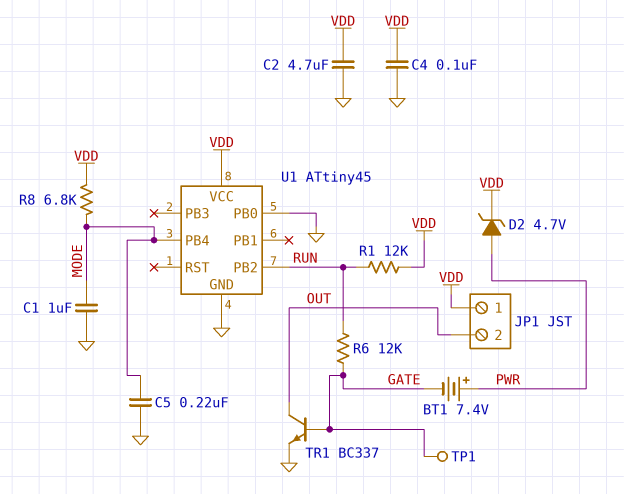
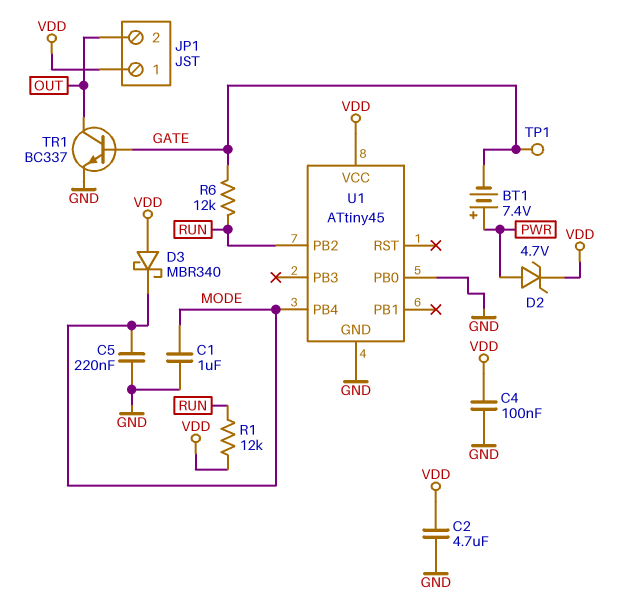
D3: none -> schottky MBR340 (A VDD, K MODE)
R8: 6.8k (MODE, VDD) -> none

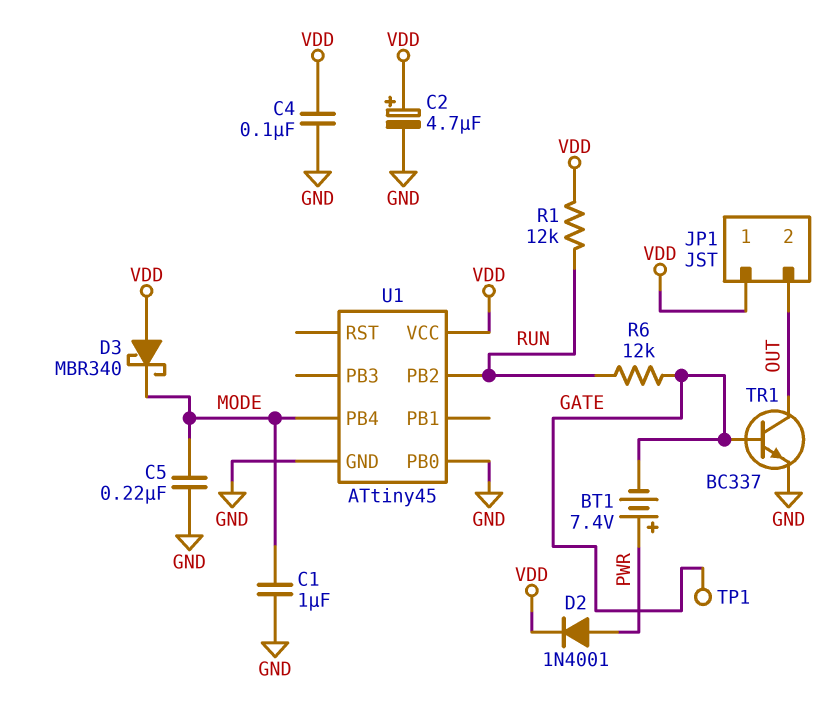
C2: 4.7uF (GND, VDD) -> 4.7uF (plus VDD, minus GND)
D2: zener 4.7V (A PWR, K VDD) -> diode 1N4001 (A PWR, K VDD)

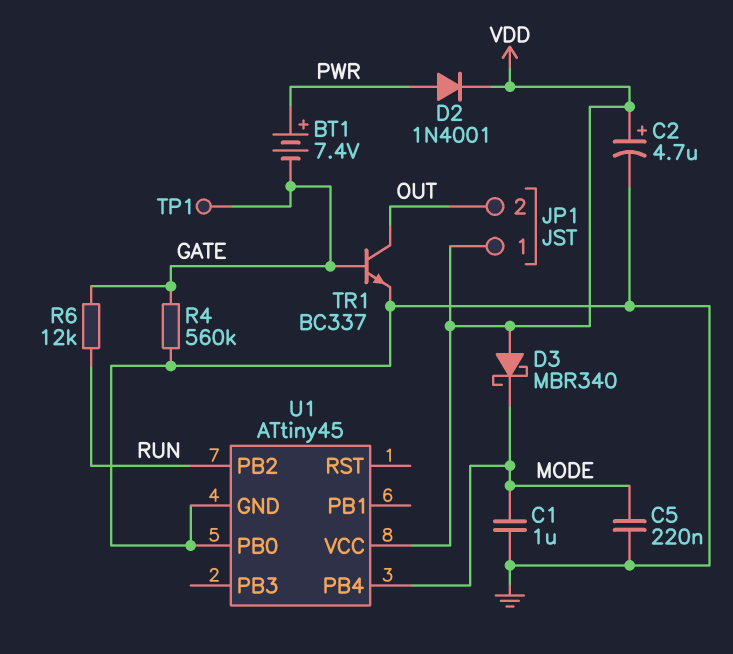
C4: 100nF (GND, VDD) -> none
R1: 12k (RUN, VDD) -> none
R4: none -> 560k (GATE, GND)

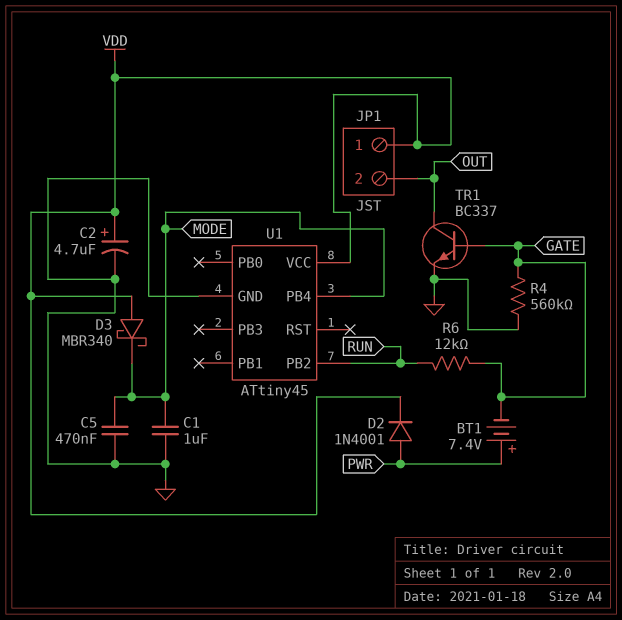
C5: 220nF (GND, MODE) -> 470nF (GND, MODE)
TP1: test point (GATE) -> none
U1 pin PB0: GND -> none

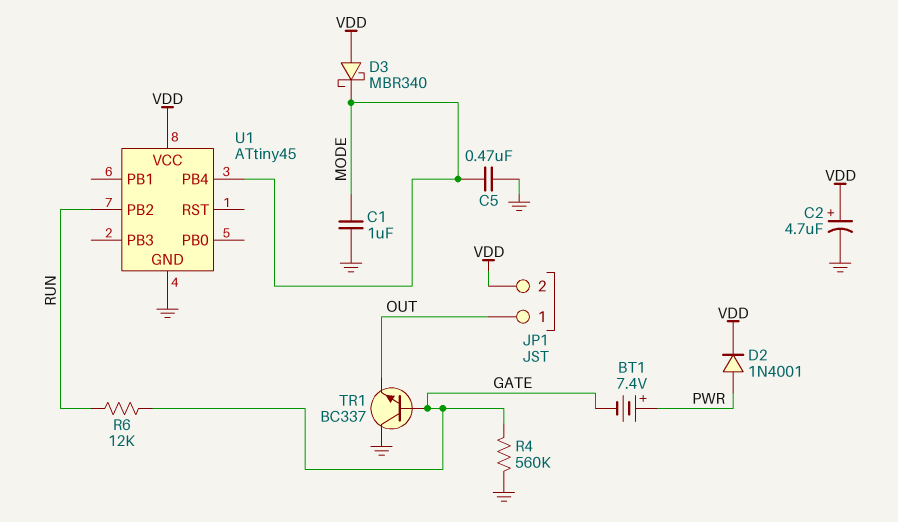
JP1 pin 1: VDD -> OUT
JP1 pin 2: OUT -> VDD
TR1: NPN BC337 (B GATE, C OUT, E GND) -> NPN BC337 (B GATE, C GND, E OUT)

